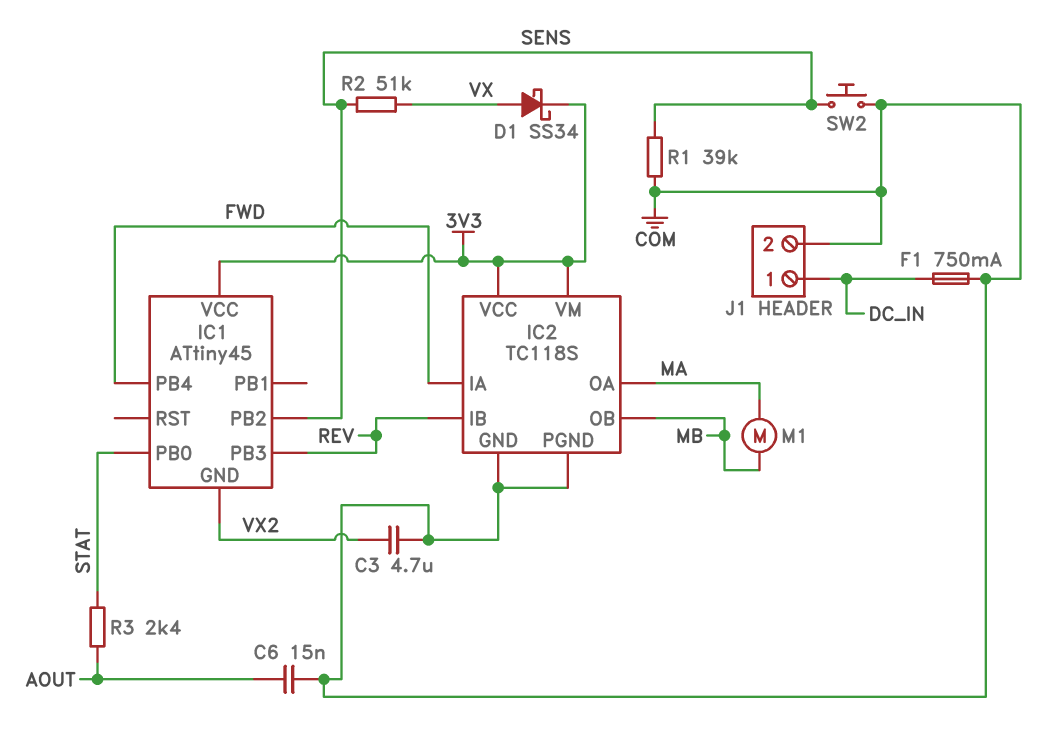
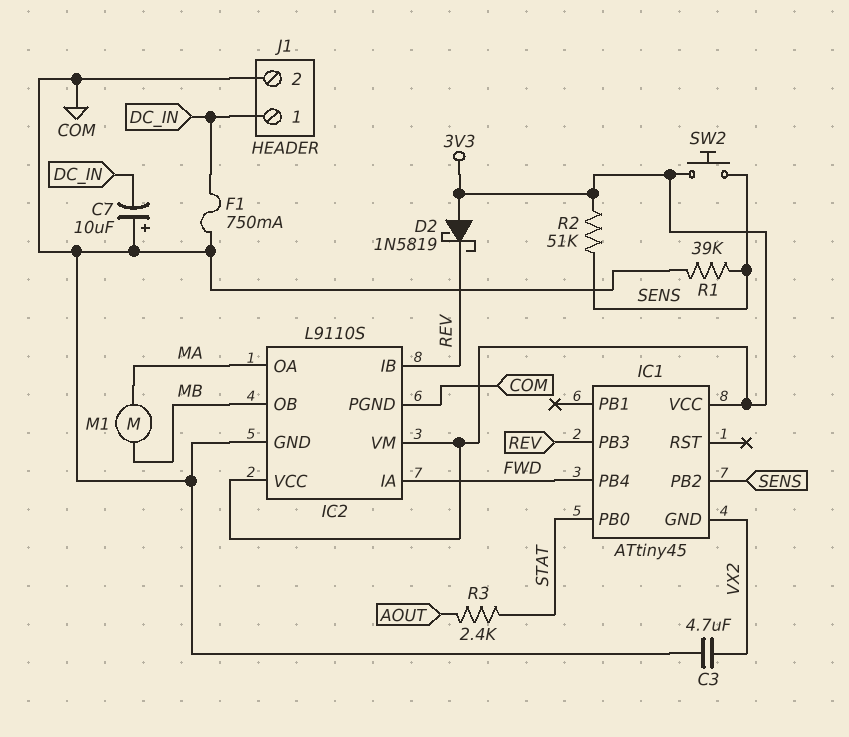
C6: 15nF (AOUT, COM) -> none
C7: none -> 10uF (plus COM, minus DC_IN)
D1: schottky SS34 (A VX, K 3V3) -> none
D2: none -> schottky 1N5819 (A 3V3, K REV)
IC2: TC118S -> L9110S
R2: 51k (SENS, VX) -> 51k (3V3, SENS)
SW2: button (COM, SENS) -> button (3V3, SENS)

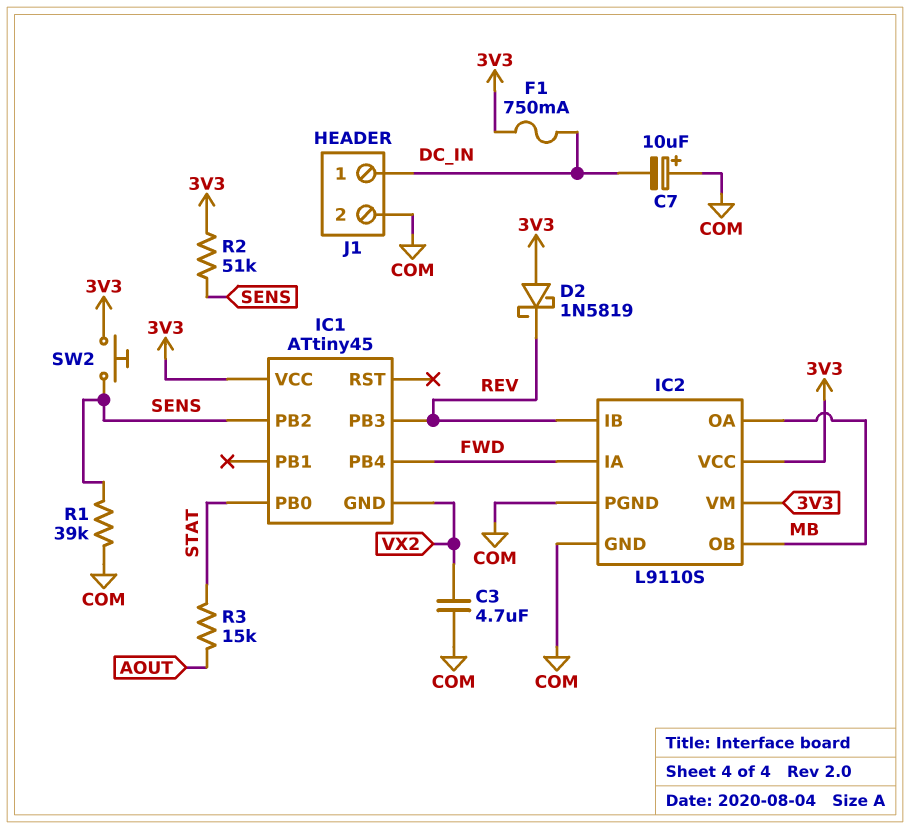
F1: 750mA (COM, DC_IN) -> 750mA (3V3, DC_IN)
IC2 pin OA: MA -> MB
M1: motor (MA, MB) -> none
R3: 2.4k (AOUT, STAT) -> 15k (AOUT, STAT)

